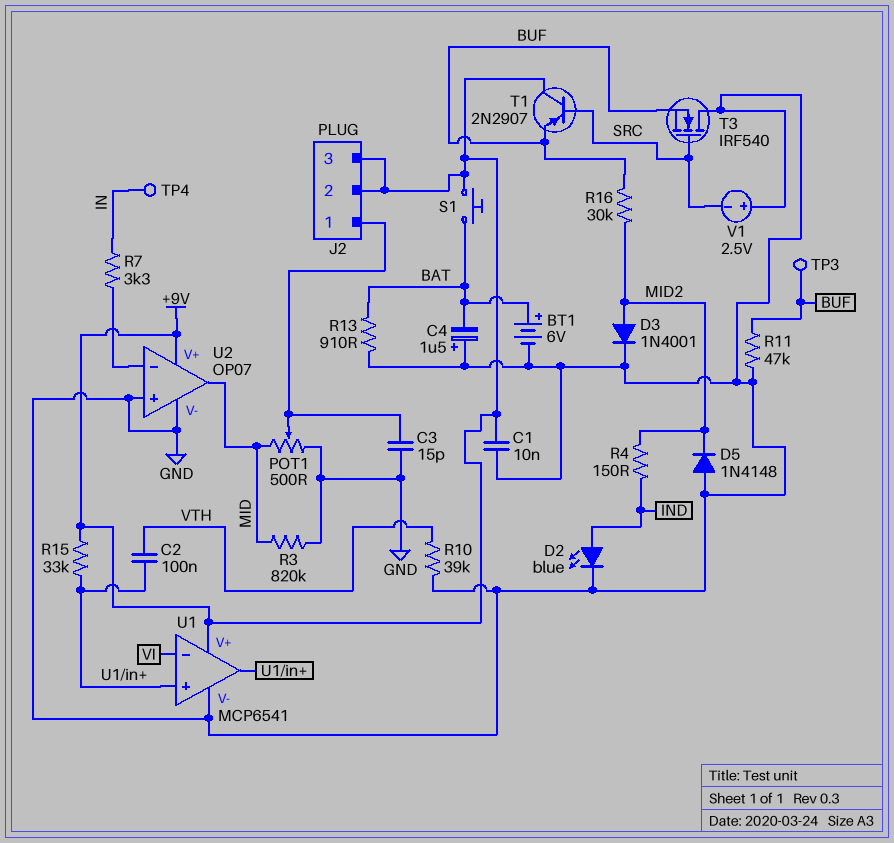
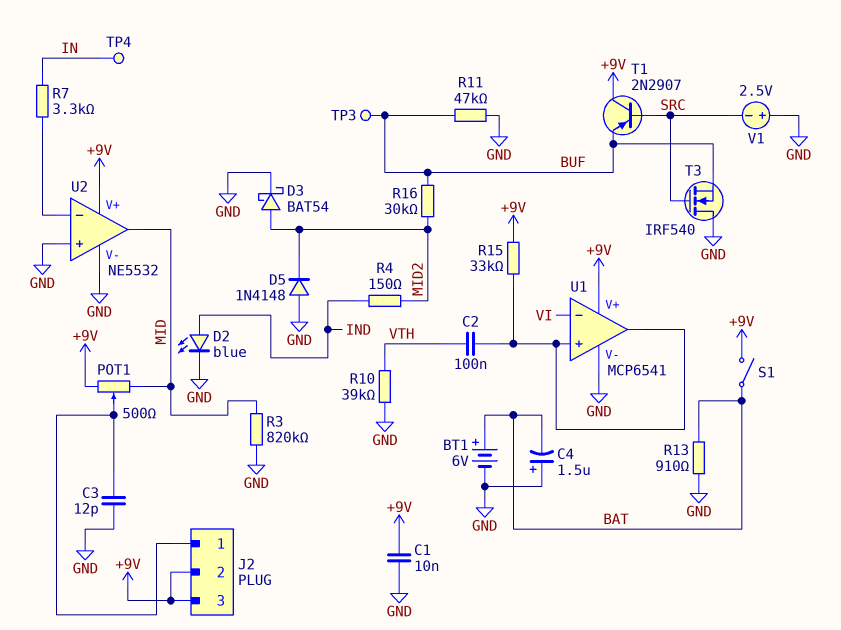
C3: 15pF (GND, J2/1) -> 12pF (GND, J2/1)
D3: diode 1N4001 (A MID2, K GND) -> schottky BAT54 (A MID2, K GND)
POT1: 500 (GND, MID, wiper J2/1) -> 500 (+9V, MID, wiper J2/1)
S1: button (+9V, BAT) -> switch (+9V, BAT)
U2: OP07 -> NE5532

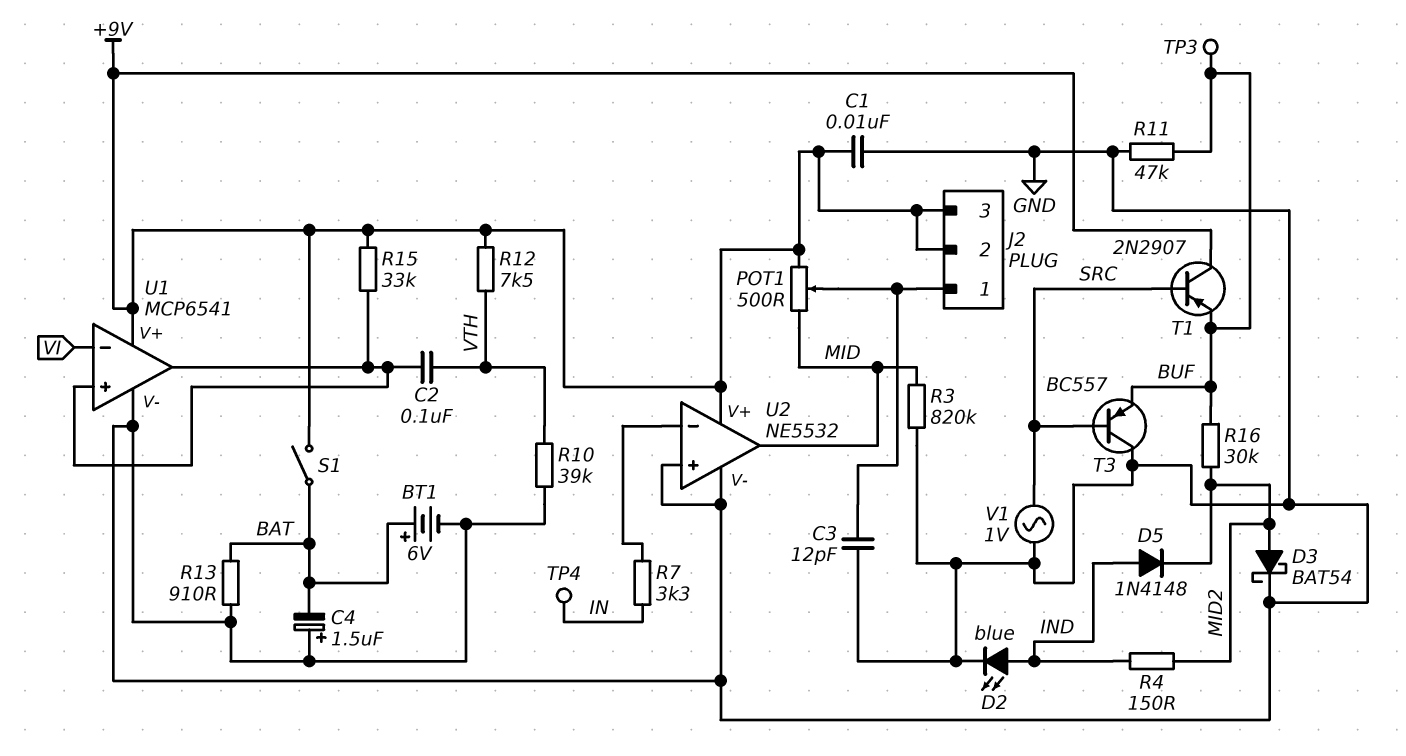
D5: diode 1N4148 (A GND, K MID2) -> diode 1N4148 (A IND, K MID2)
R12: none -> 7.5k (+9V, VTH)
T3: NMOS IRF540 (G SRC, D GND, S BUF) -> PNP BC557 (B SRC, C GND, E BUF)
V1: 2.5V (plus GND, minus SRC) -> AC 1V (GND, SRC)

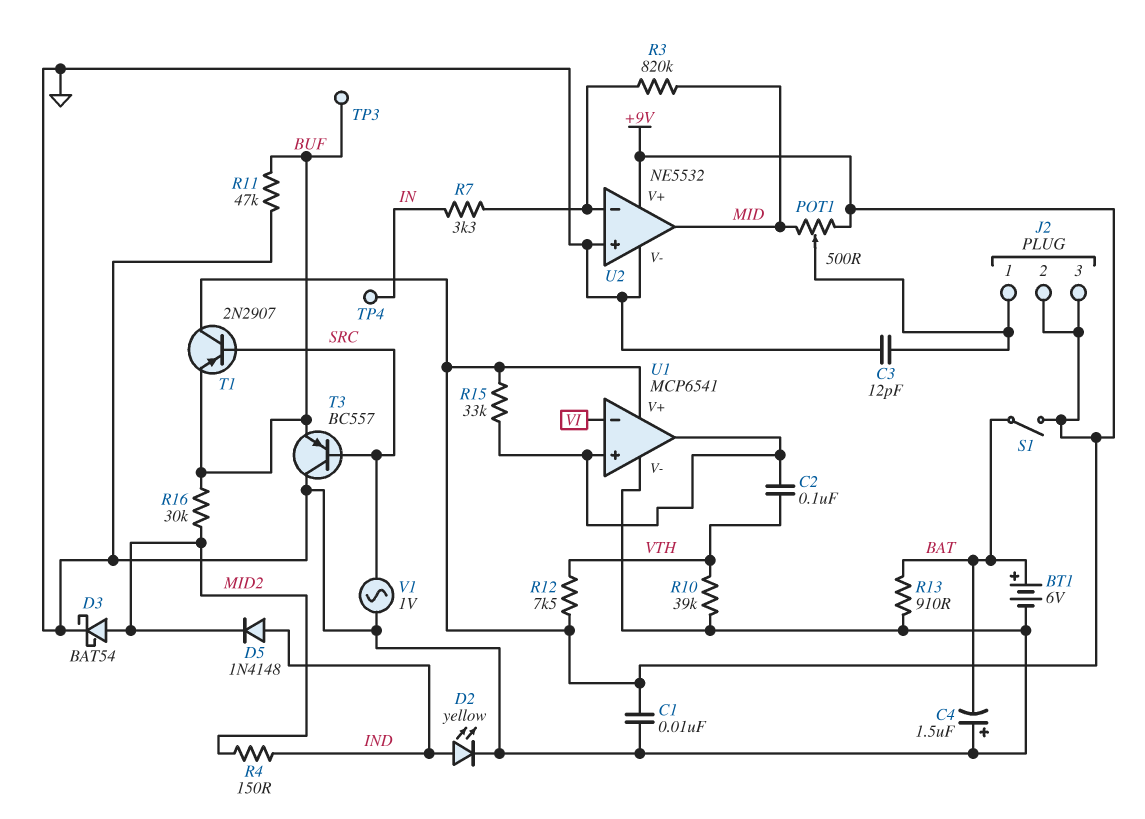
D2: LED blue (A IND, K GND) -> LED yellow (A IND, K GND)
R3: 820k (GND, MID) -> 820k (MID, U2/in-)

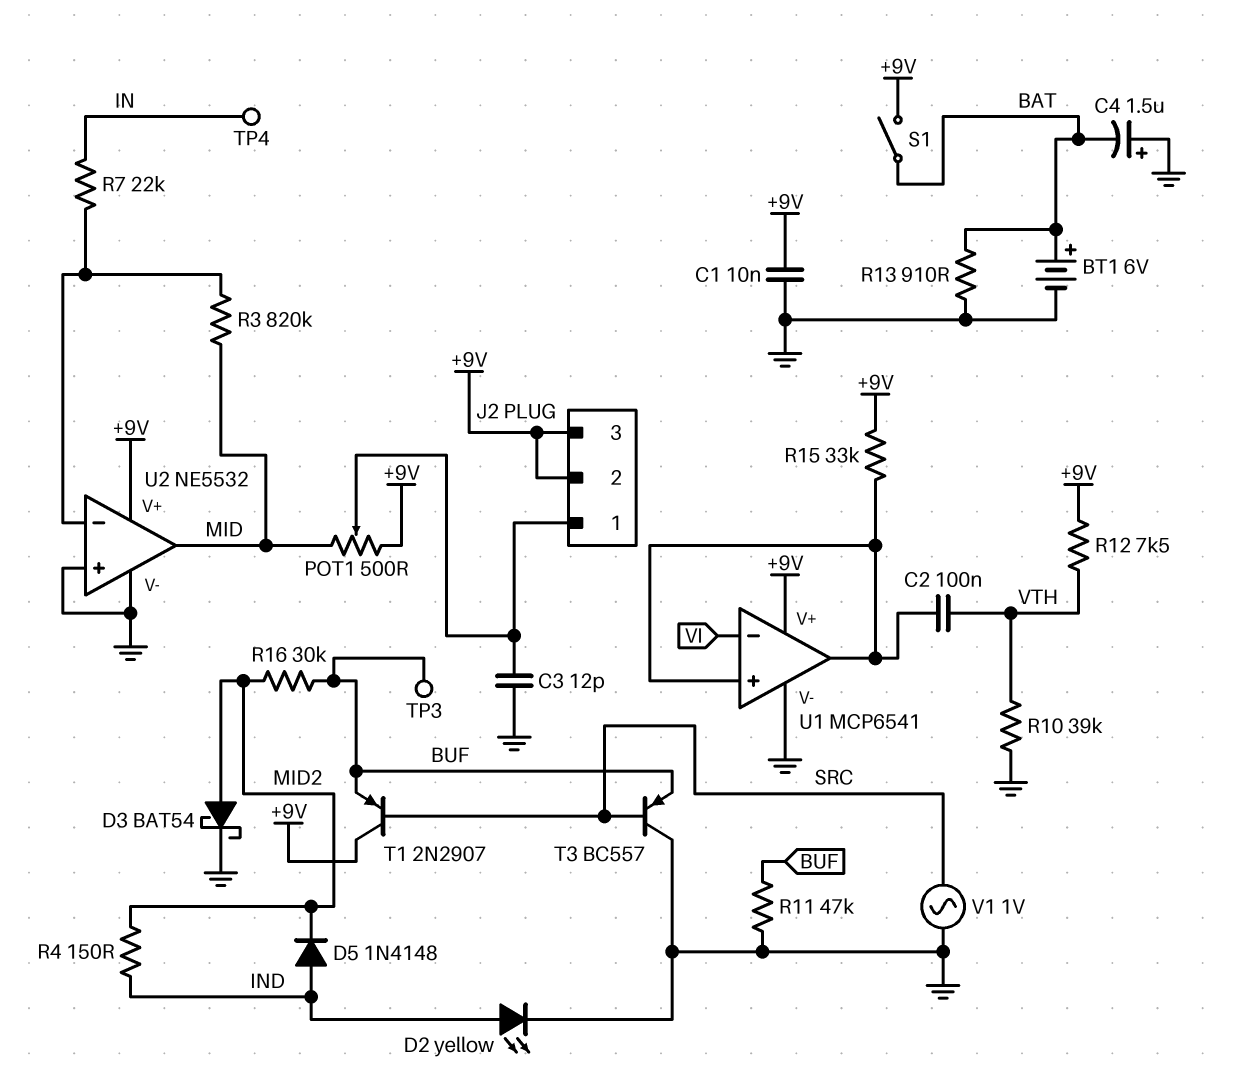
R7: 3.3k (IN, U2/in-) -> 22k (IN, U2/in-)

